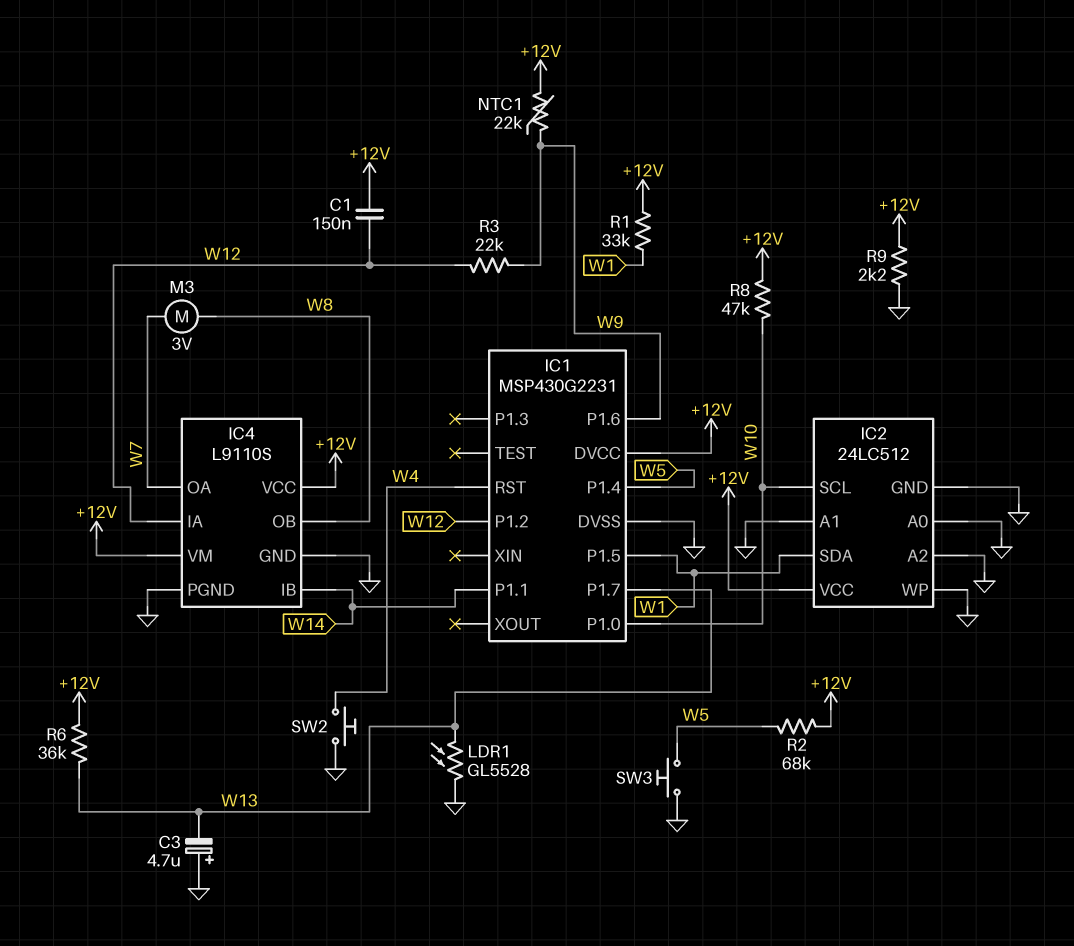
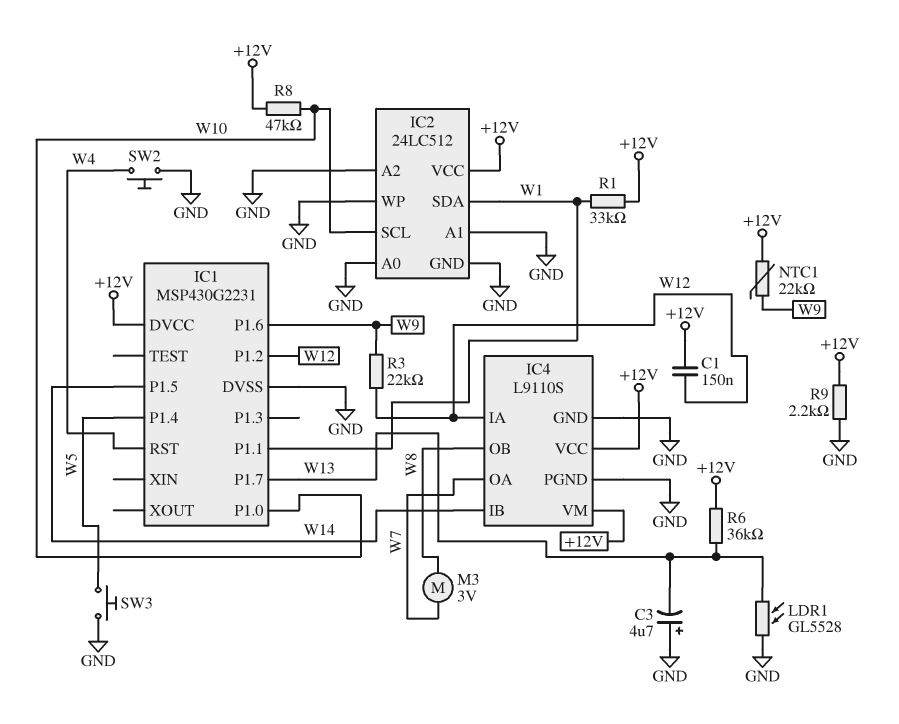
IC1 pin P1.1: W14 -> W1
IC1 pin P1.5: W1 -> W14
R2: 68k (+12V, W5) -> none

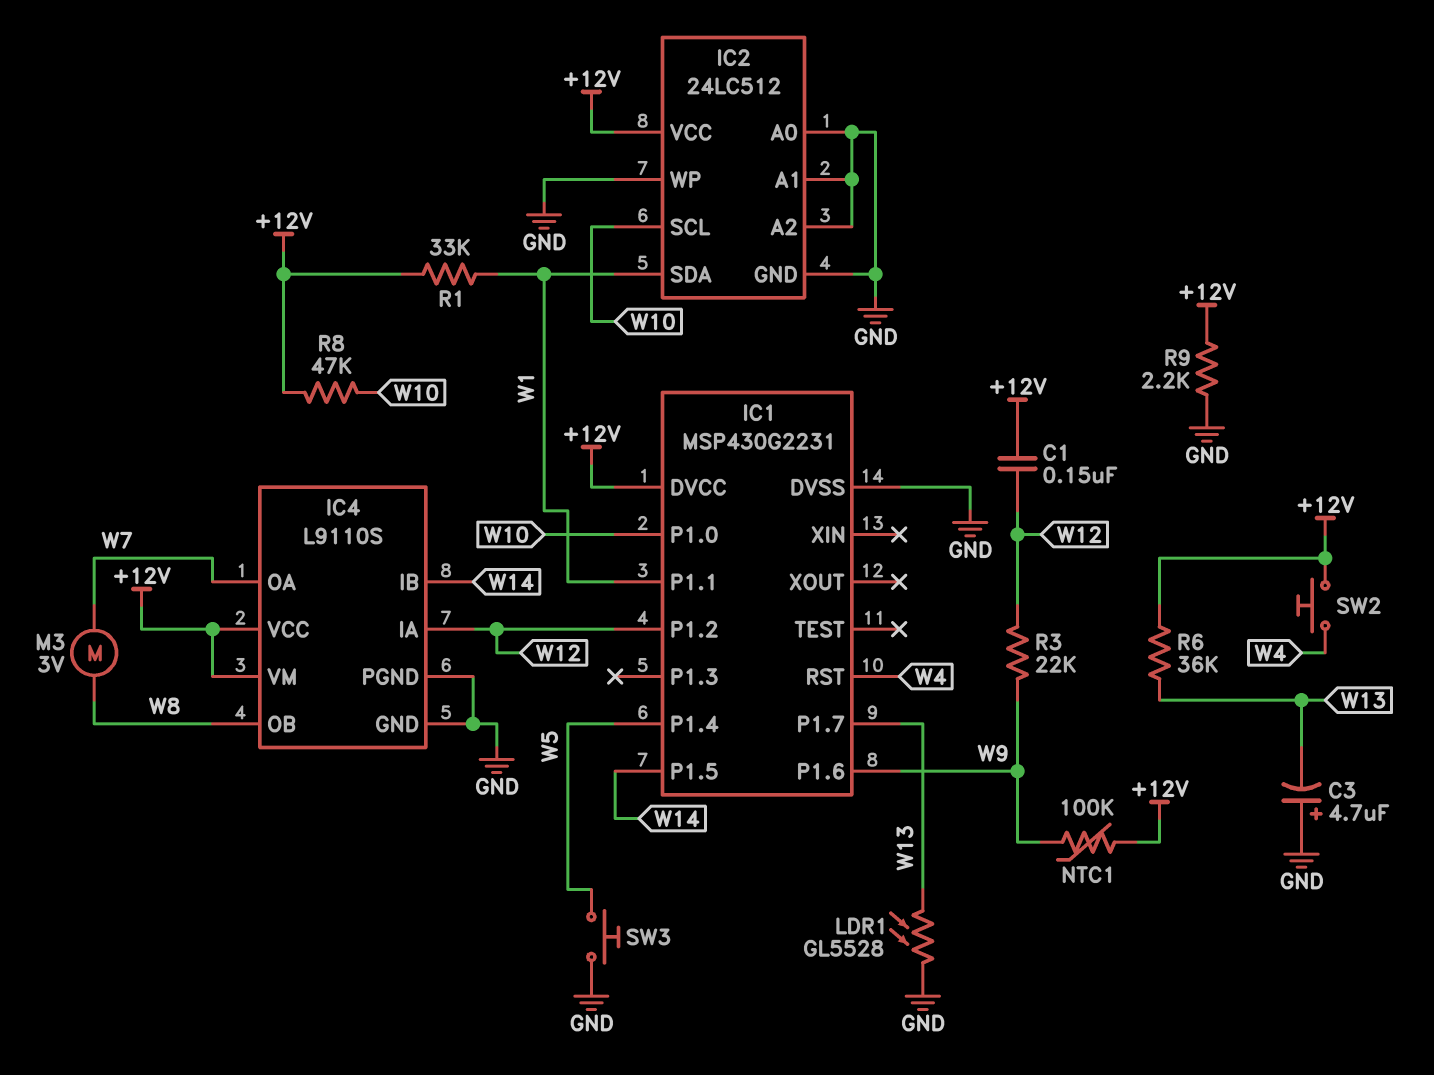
NTC1: 22k (+12V, W9) -> 100k (+12V, W9)
SW2: button (GND, W4) -> button (+12V, W4)

